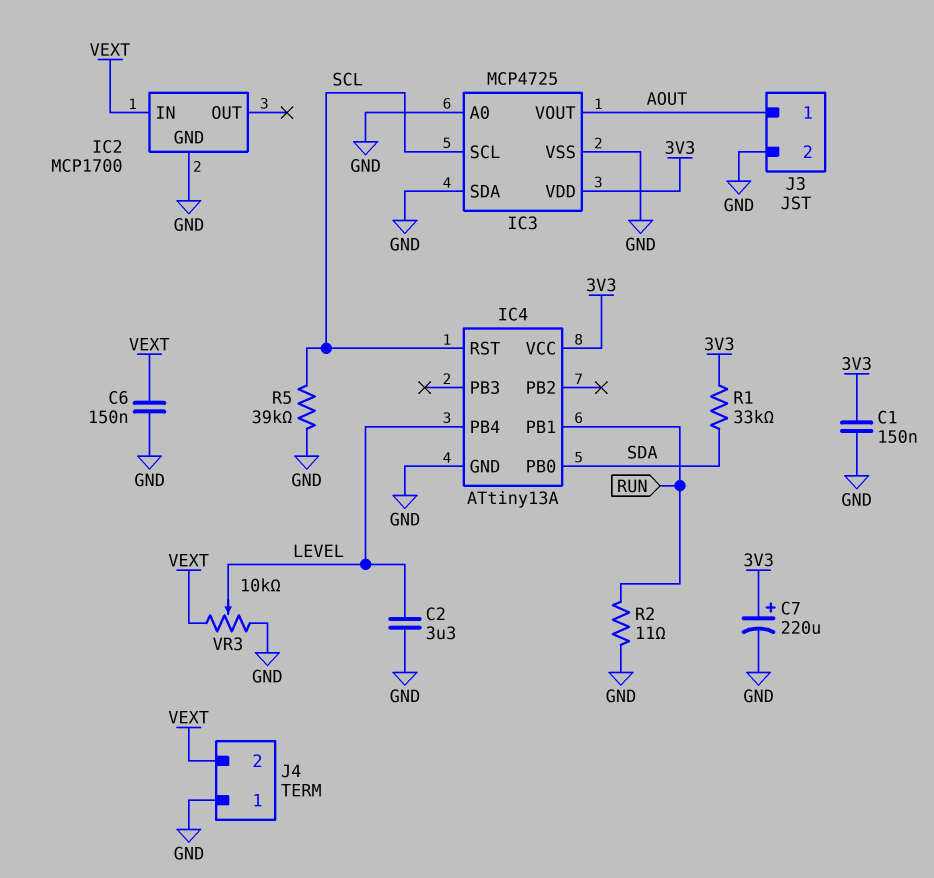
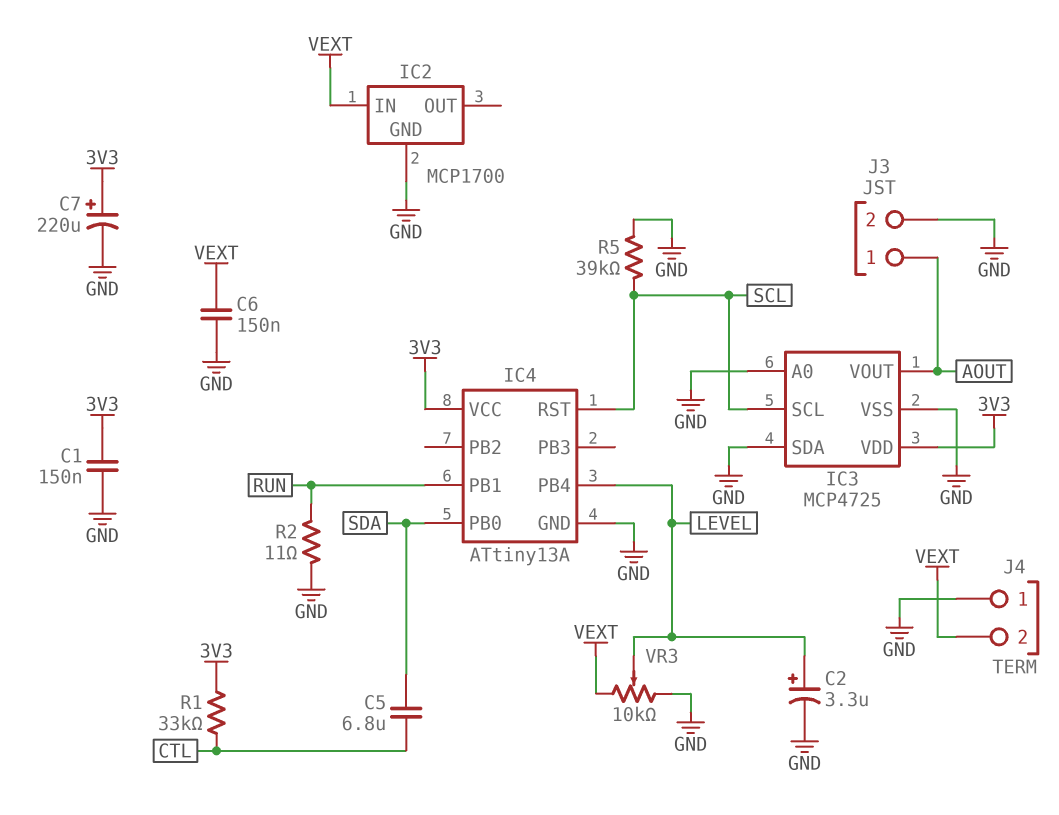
C2: 3.3uF (GND, LEVEL) -> 3.3uF (plus LEVEL, minus GND)
C5: none -> 6.8uF (CTL, SDA)
R1: 33k (3V3, SDA) -> 33k (3V3, CTL)

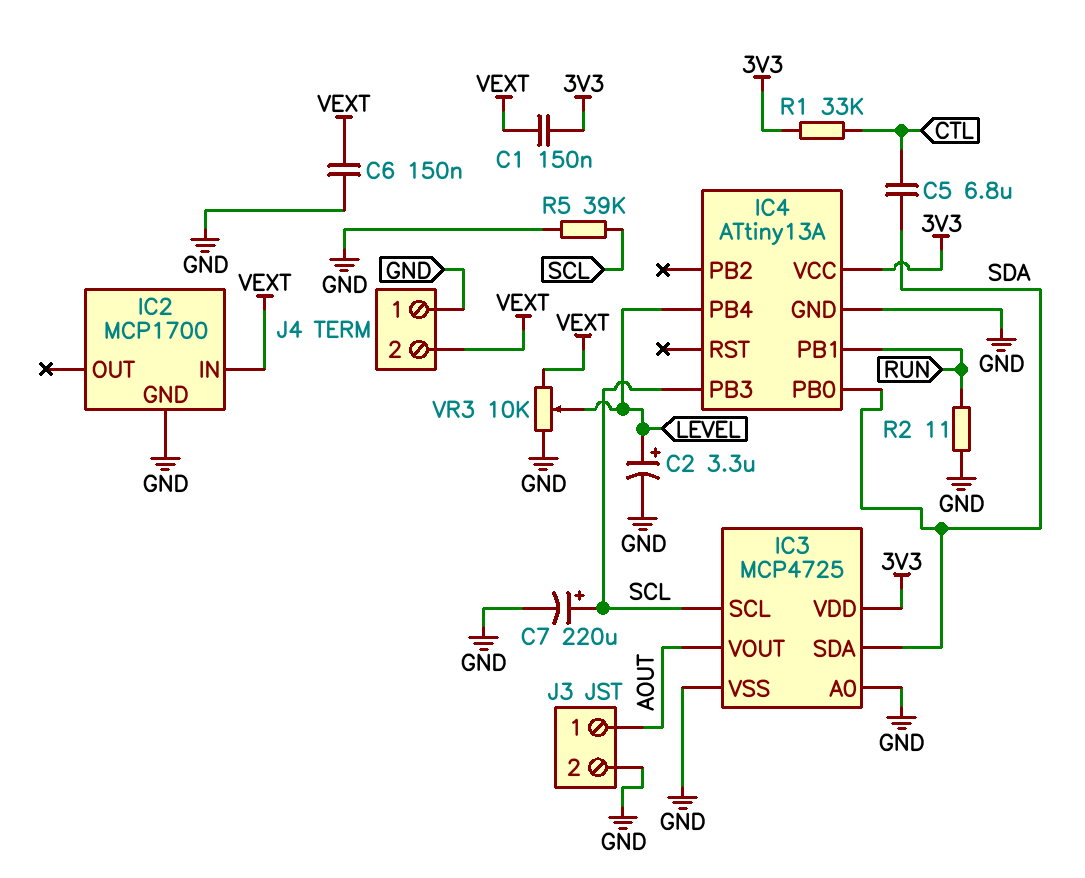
C1: 150nF (3V3, GND) -> 150nF (3V3, VEXT)
C7: 220uF (plus 3V3, minus GND) -> 220uF (plus SCL, minus GND)
IC3 pin SDA: GND -> SDA
IC4 pin PB3: none -> SCL
IC4 pin RST: SCL -> none

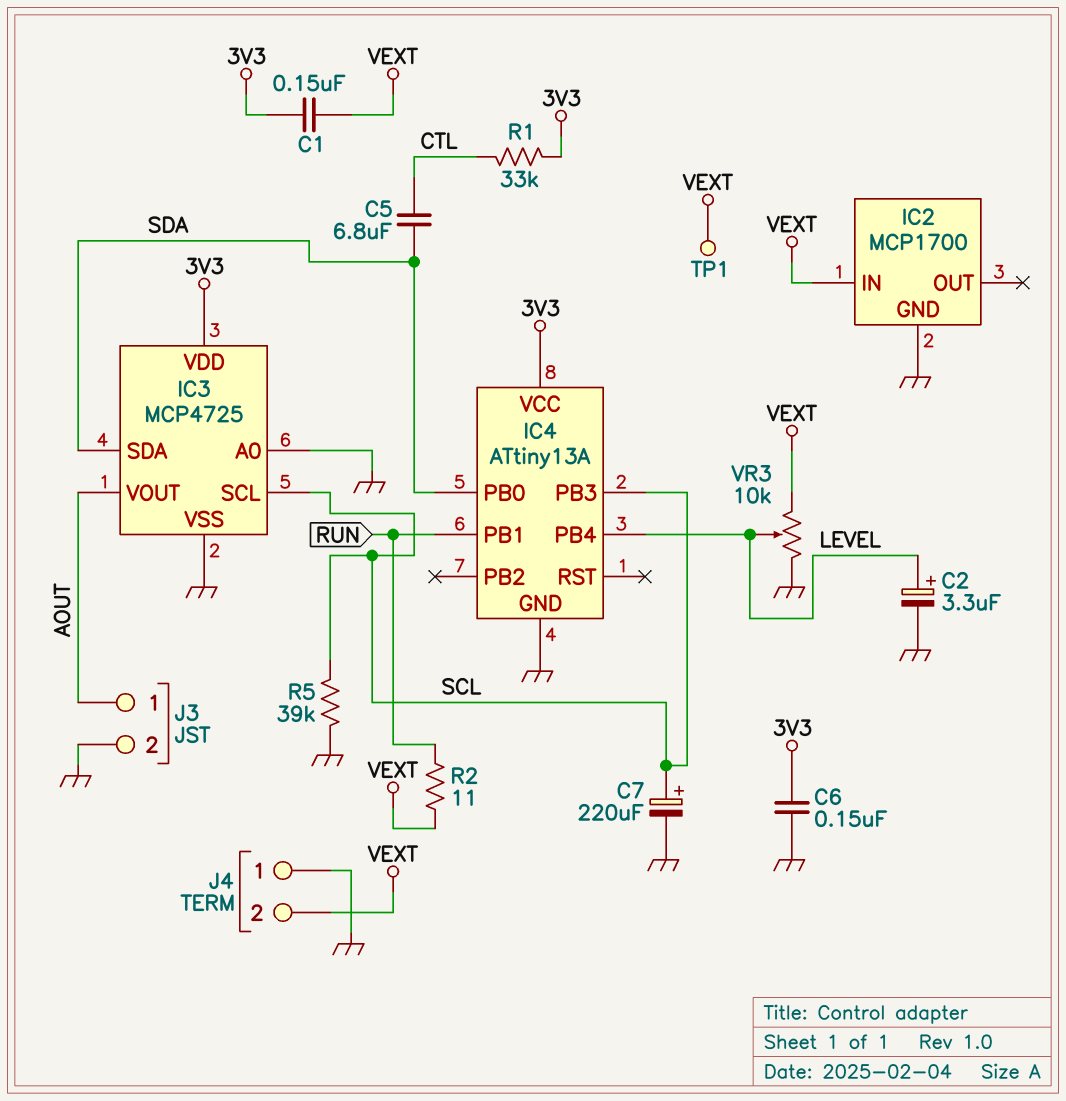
C6: 150nF (GND, VEXT) -> 150nF (3V3, GND)
R2: 11 (GND, RUN) -> 11 (RUN, VEXT)
TP1: none -> test point (VEXT)

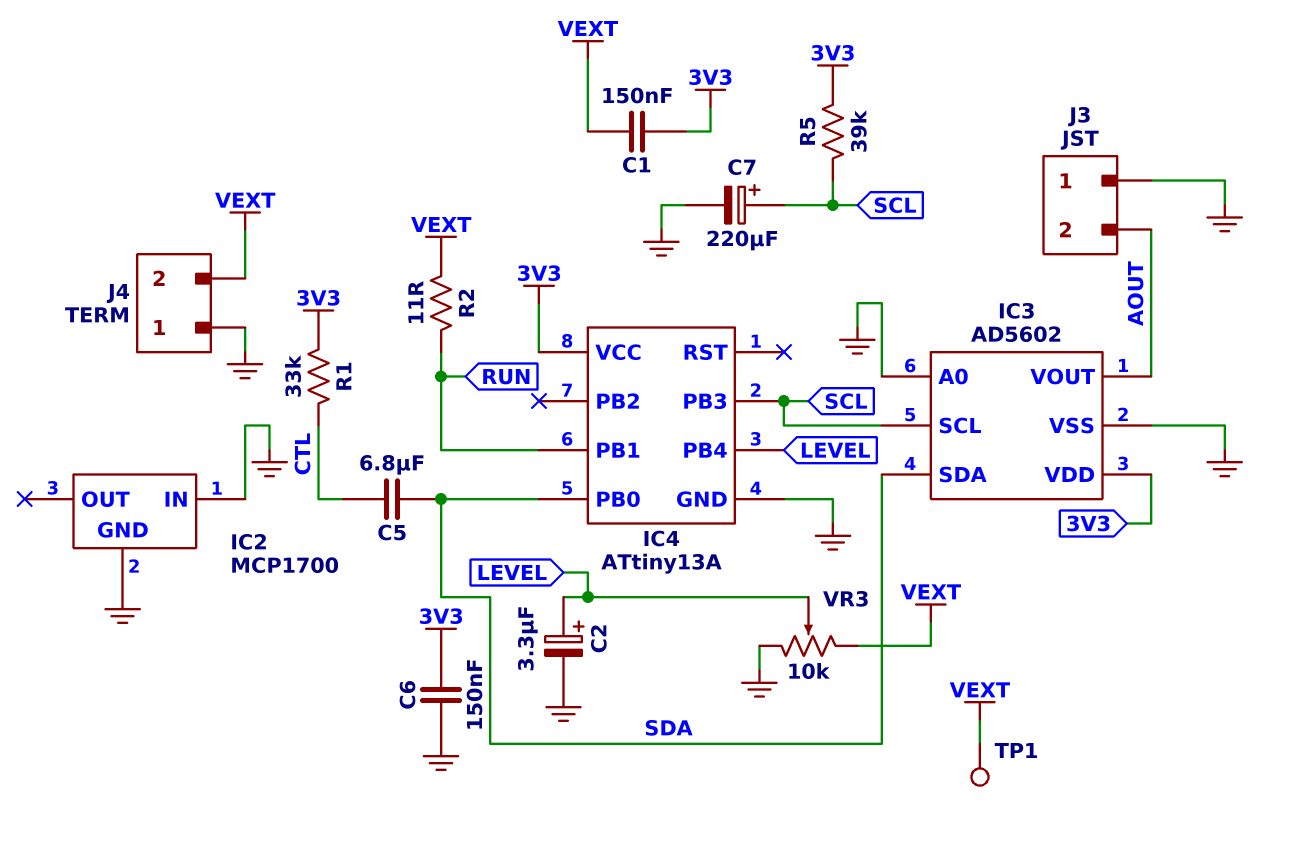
IC2 pin IN: VEXT -> GND
IC3: MCP4725 -> AD5602
J3 pin 1: AOUT -> GND
J3 pin 2: GND -> AOUT
R5: 39k (GND, SCL) -> 39k (3V3, SCL)

